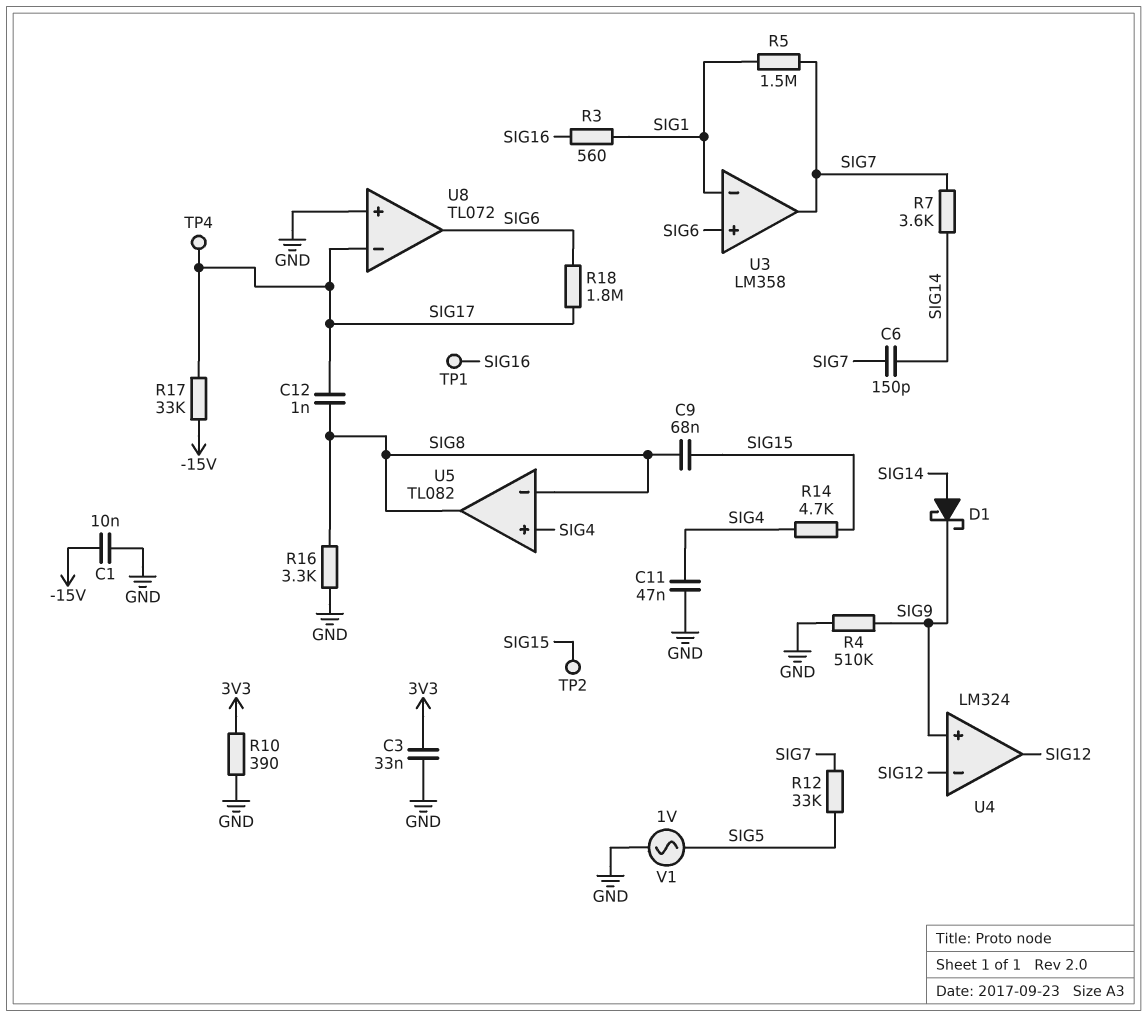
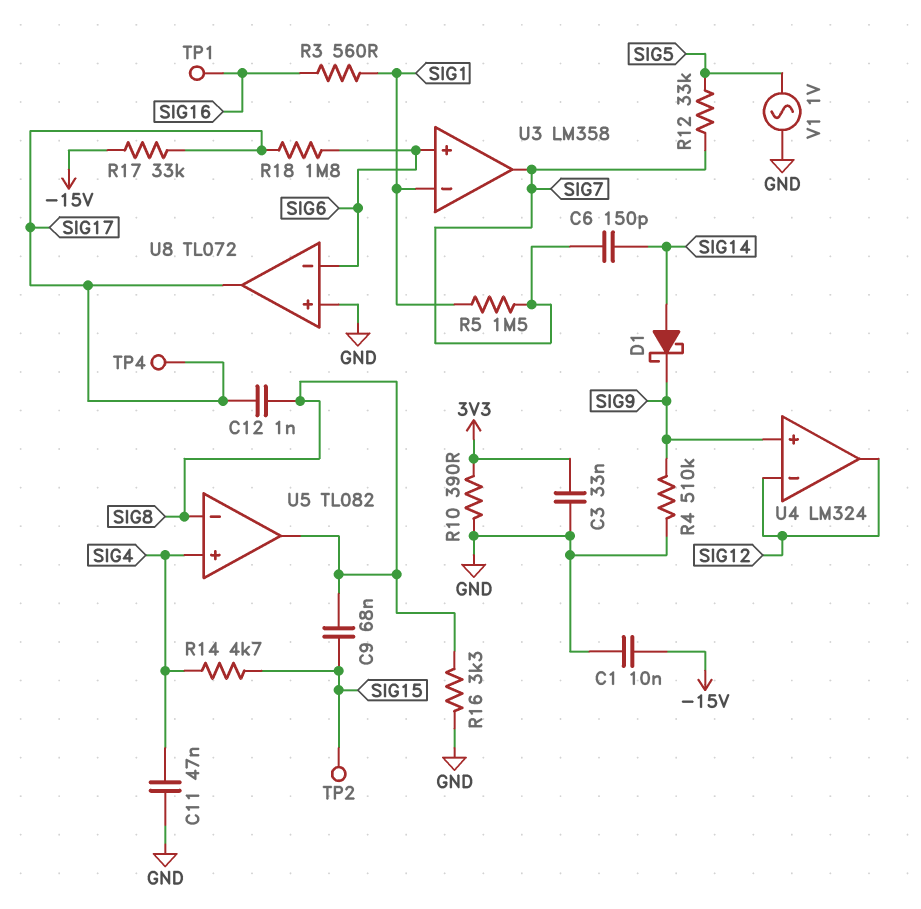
R7: 3.6k (SIG7, SIG14) -> none
U8 pin in-: SIG17 -> SIG6
U8 pin out: SIG6 -> SIG17

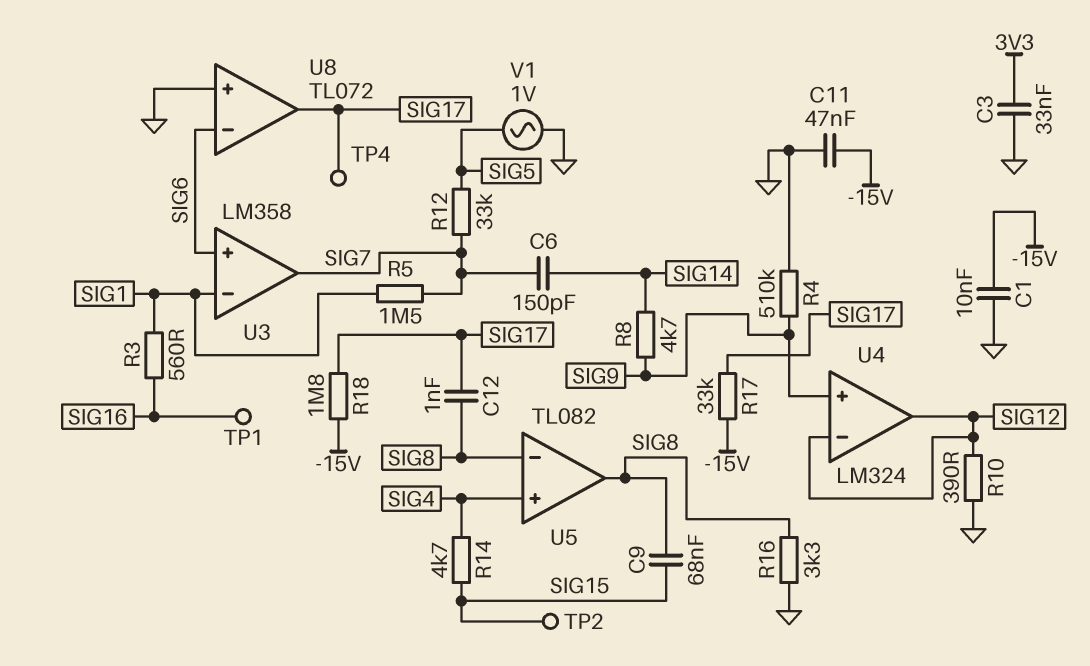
C11: 47nF (GND, SIG4) -> 47nF (-15V, GND)
D1: schottky (A SIG14, K SIG9) -> none
R8: none -> 4.7k (SIG9, SIG14)
R10: 390 (3V3, GND) -> 390 (GND, SIG12)
R18: 1.8M (SIG6, SIG17) -> 1.8M (-15V, SIG17)

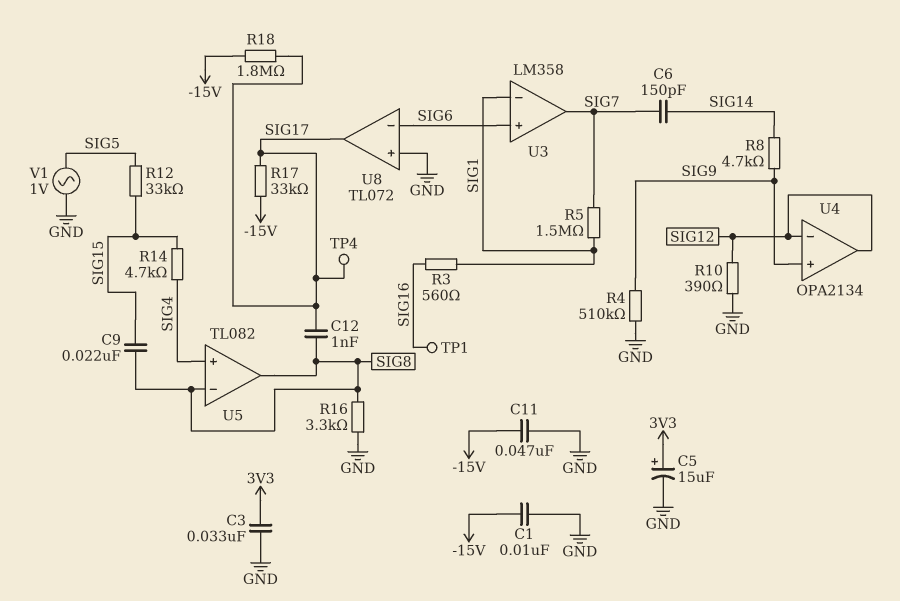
C5: none -> 15uF (plus 3V3, minus GND)
C9: 68nF (SIG8, SIG15) -> 22nF (SIG8, SIG15)
R12: 33k (SIG5, SIG7) -> 33k (SIG5, SIG15)
TP2: test point (SIG15) -> none
U4: LM324 -> OPA2134

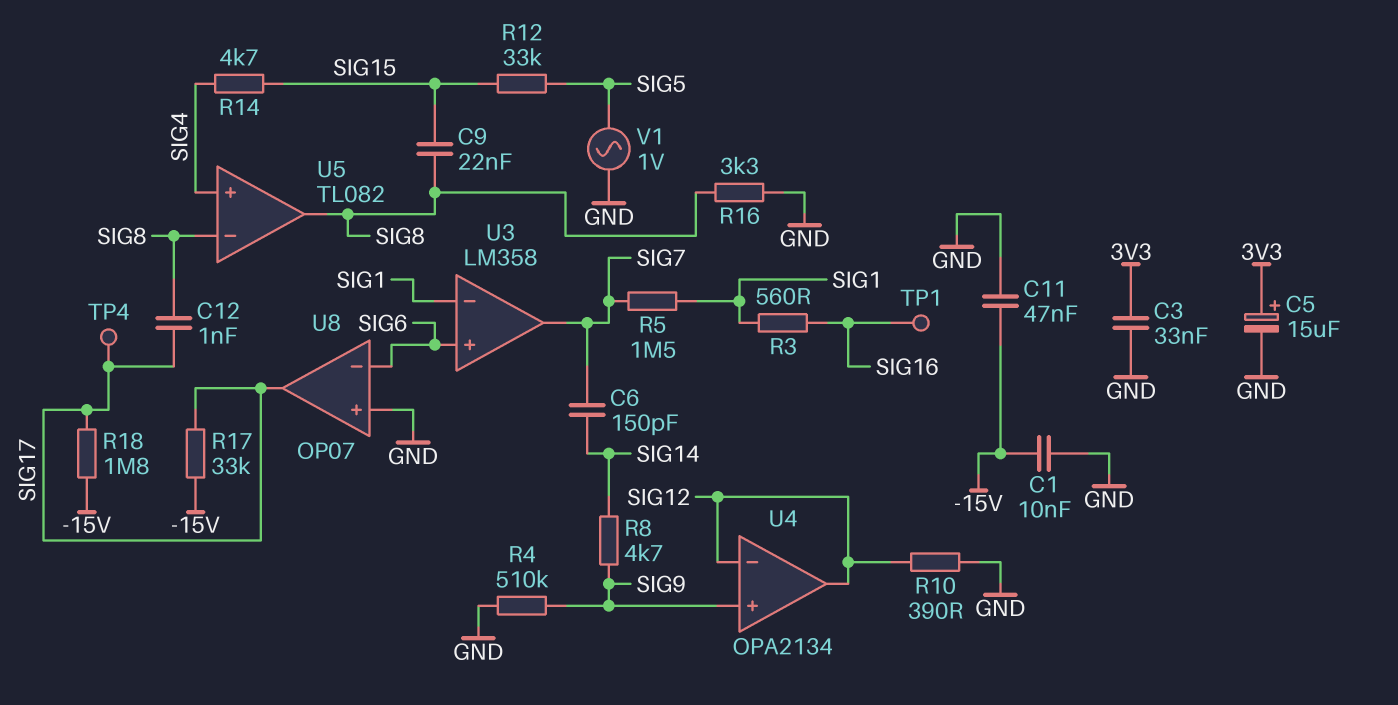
U8: TL072 -> OP07

